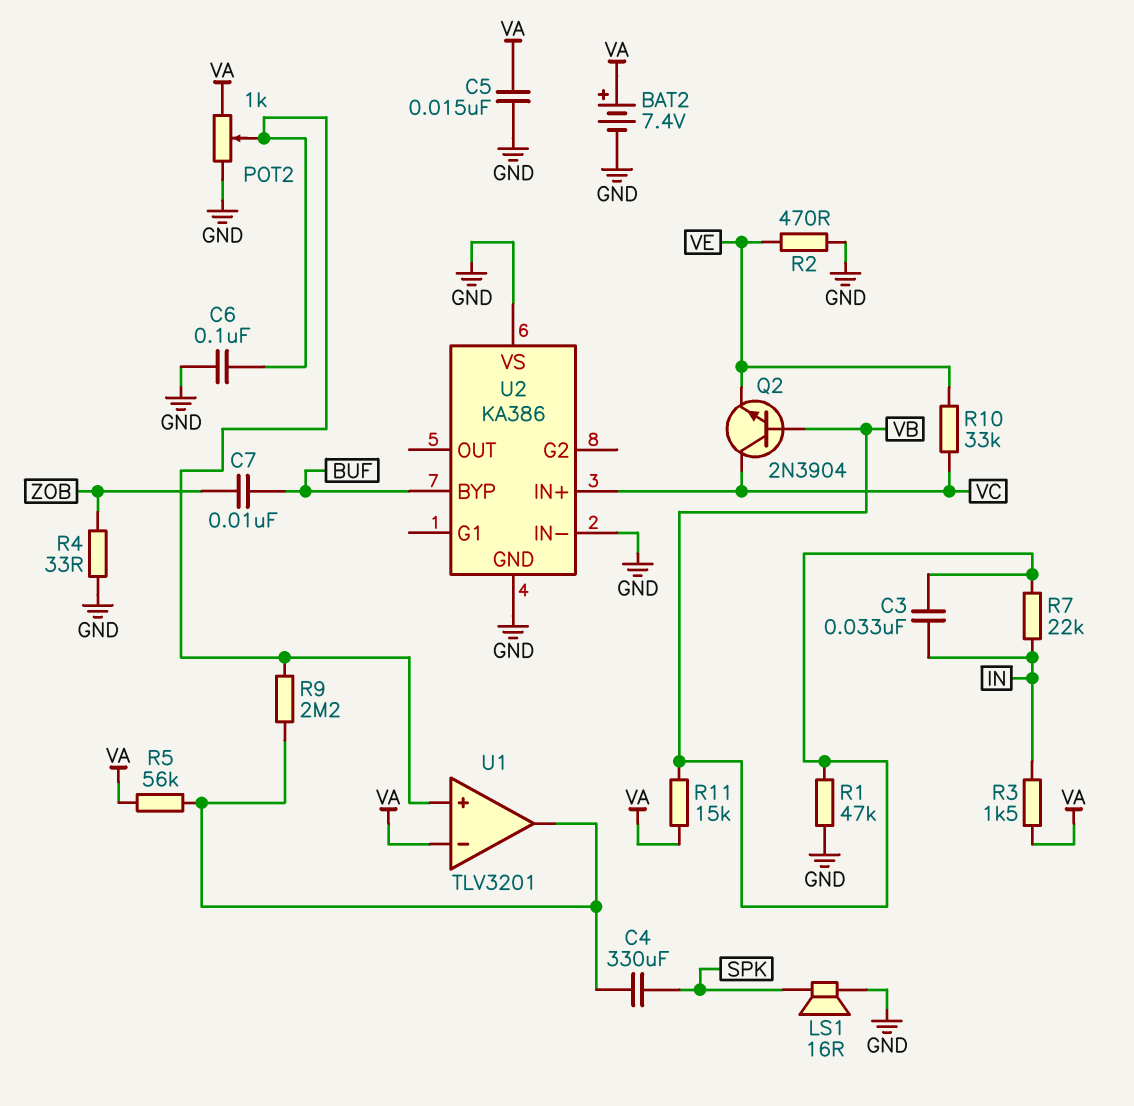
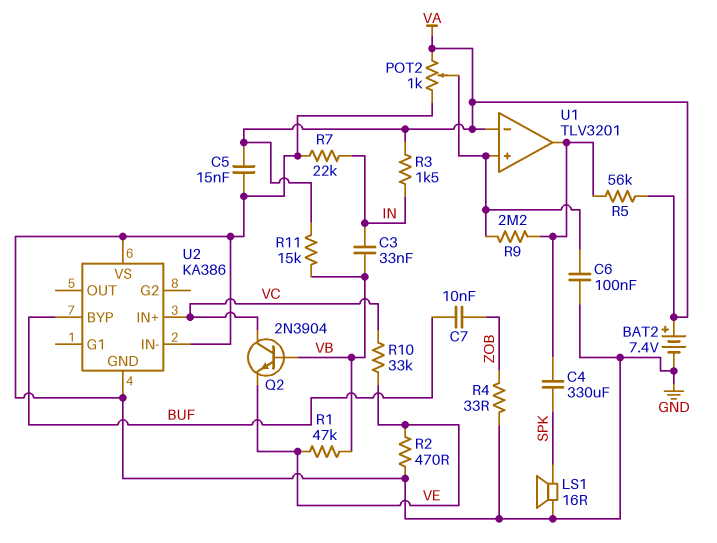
R1: 47k (GND, VB) -> 47k (VB, VE)
R7: 22k (IN, VB) -> 22k (GND, IN)

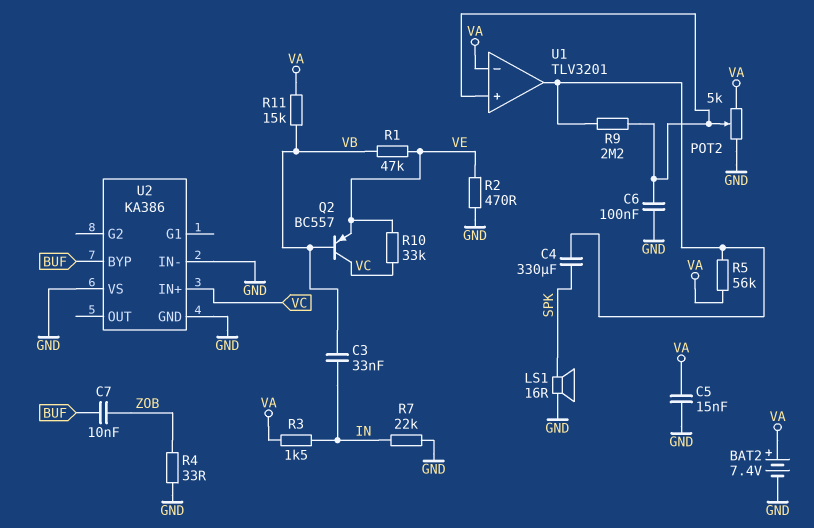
POT2: 1k (GND, VA, wiper U1/in+) -> 5k (GND, VA, wiper U1/in+)
Q2: NPN 2N3904 (B VB, C VC, E VE) -> PNP BC557 (B VB, C VC, E VE)

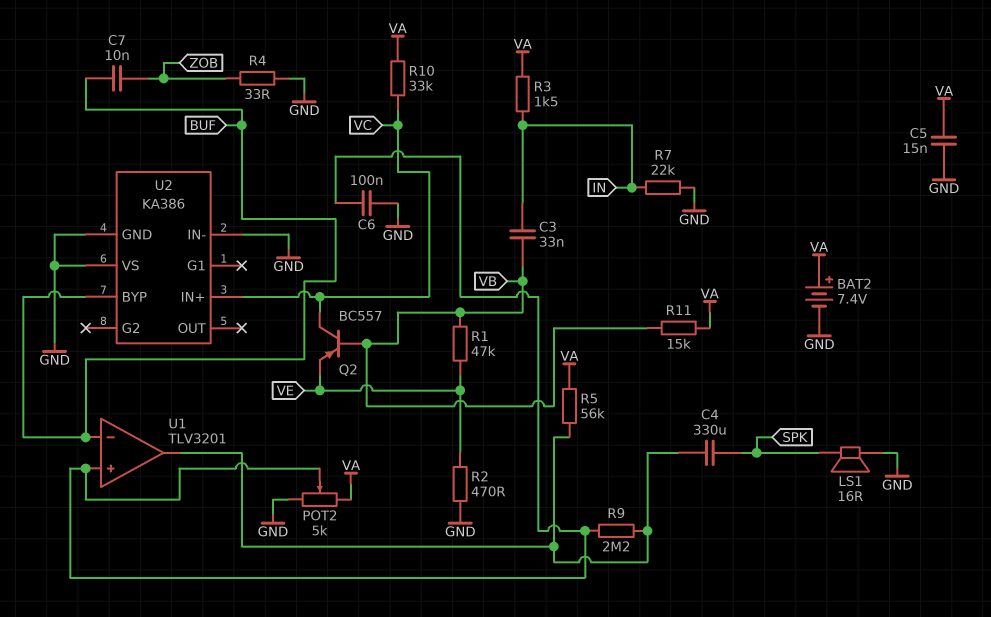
R10: 33k (VC, VE) -> 33k (VA, VC)
U1 pin in-: VA -> BUF

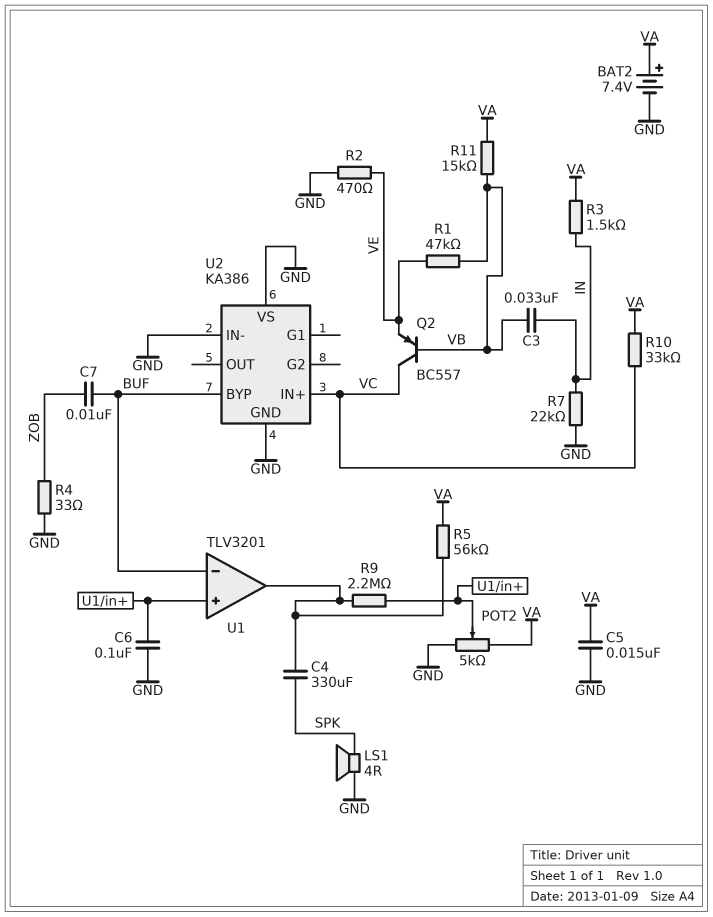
LS1: speaker 16R (GND, SPK) -> speaker 4R (GND, SPK)

